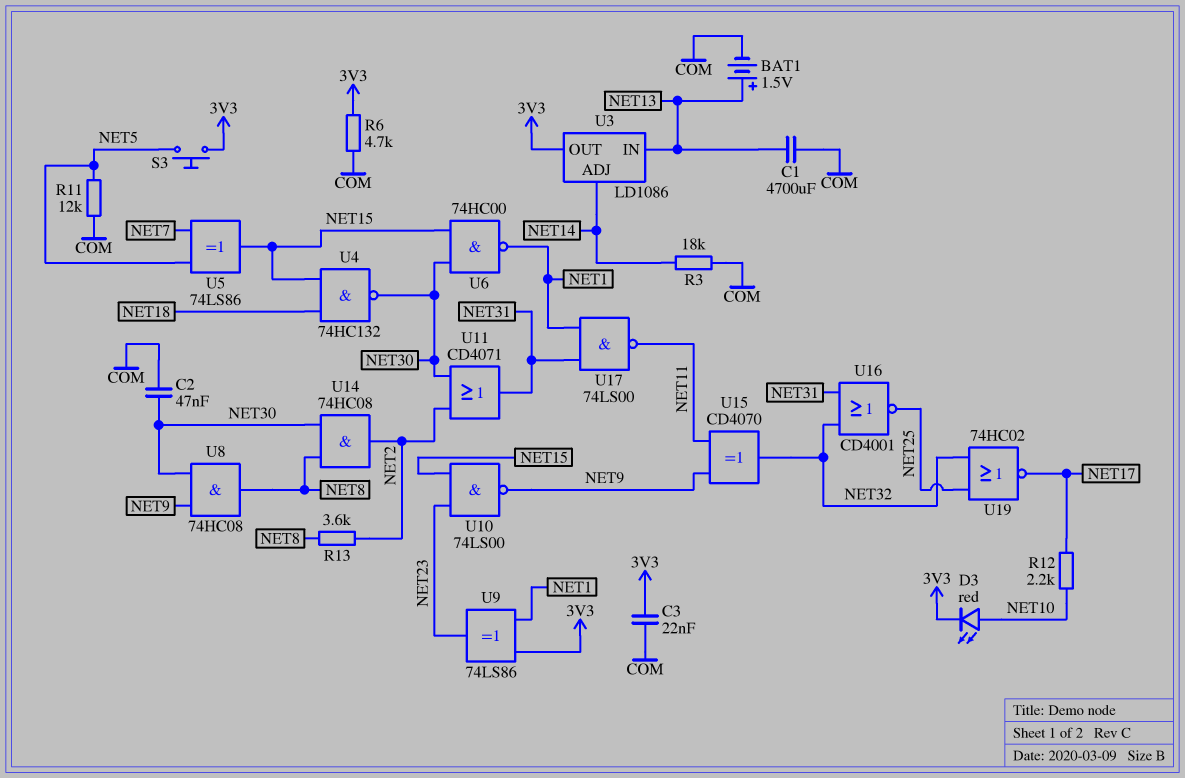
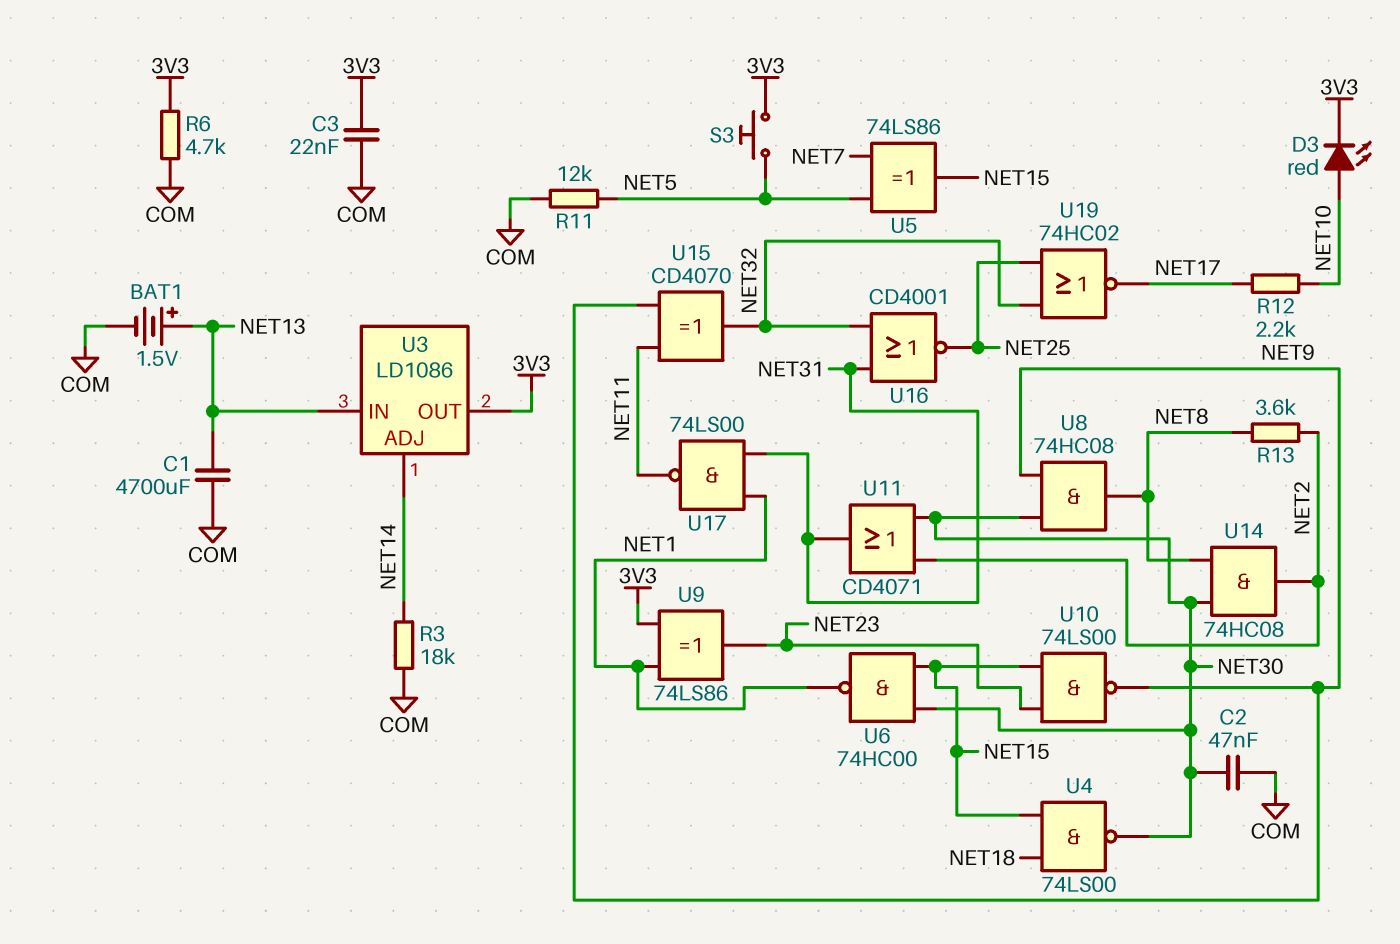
U4: NAND 74HC132 (in NET15, in NET18, out NET30) -> NAND 74LS00 (in NET15, in NET18, out NET30)

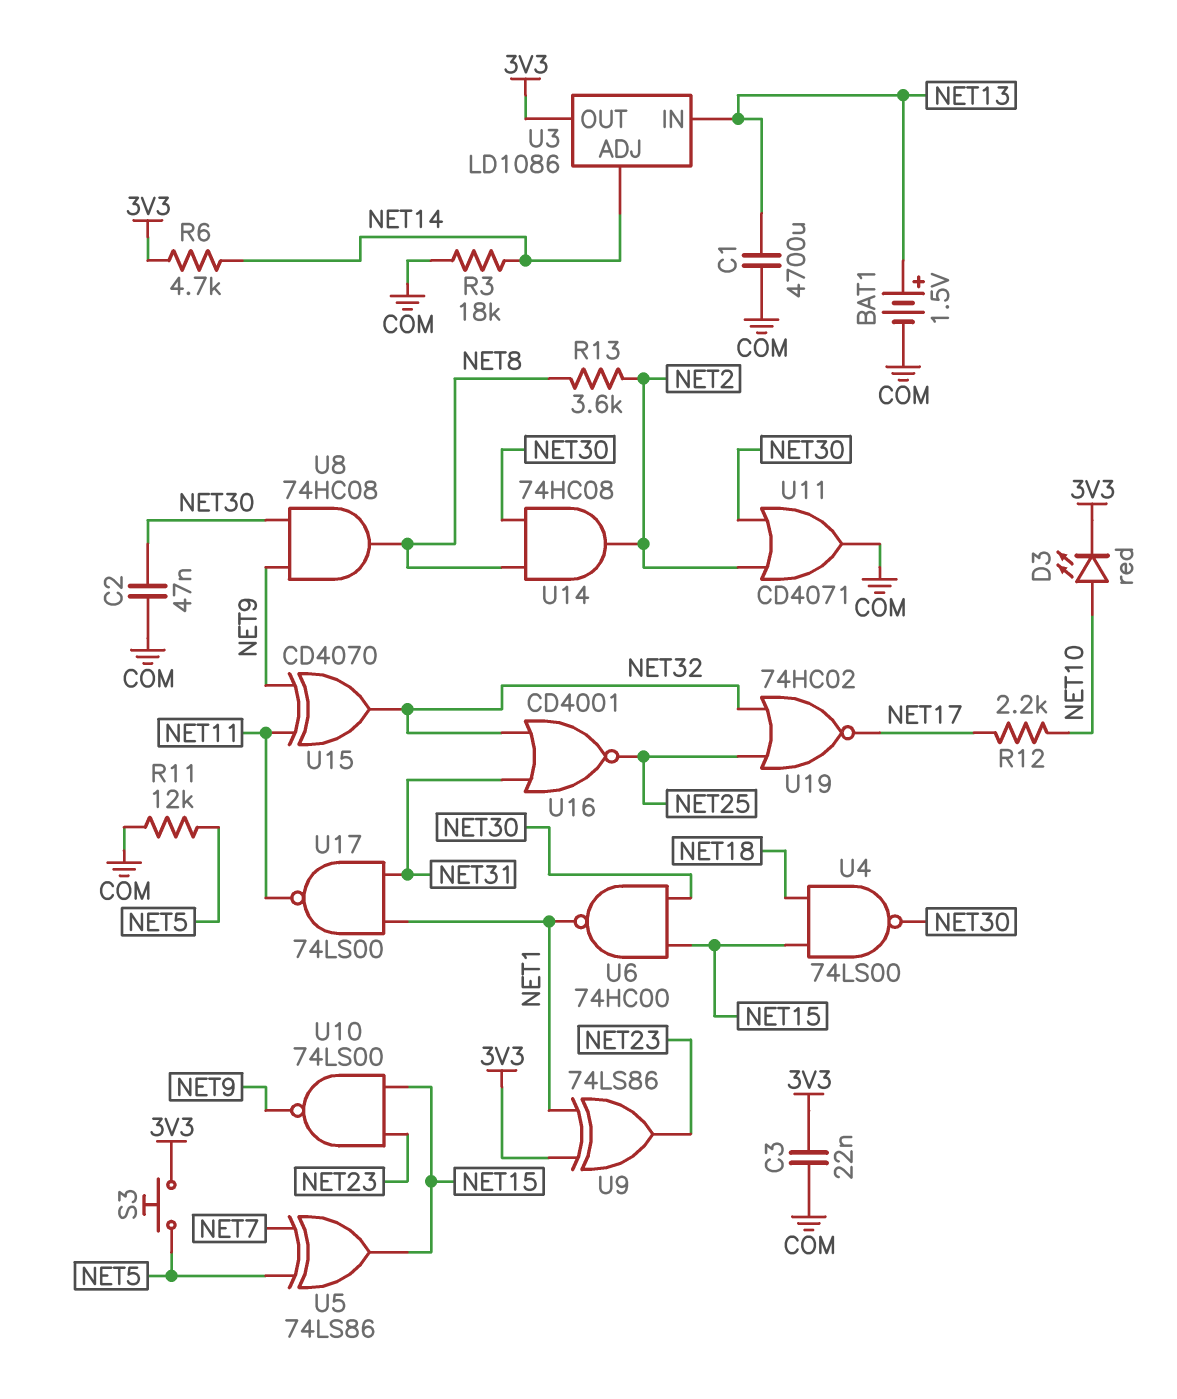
R6: 4.7k (3V3, COM) -> 4.7k (3V3, NET14)
U11: OR CD4071 (in NET2, in NET30, out NET31) -> OR CD4071 (in NET2, in NET30, out COM)

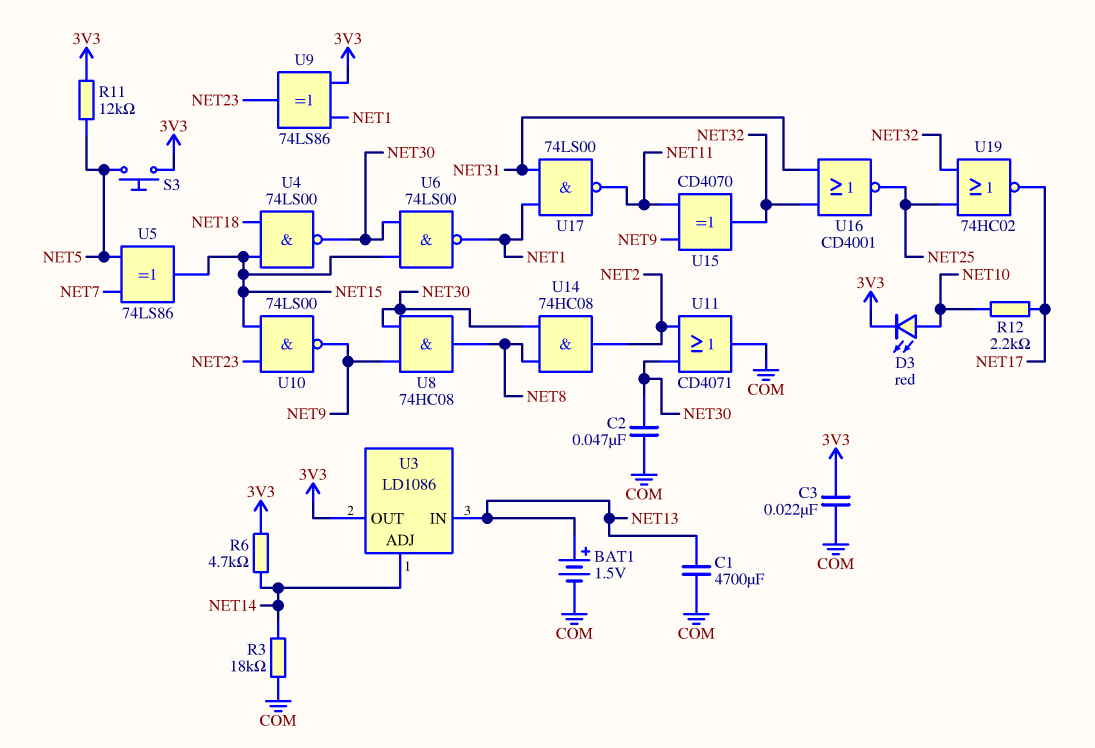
R11: 12k (COM, NET5) -> 12k (3V3, NET5)
R13: 3.6k (NET2, NET8) -> none
U6: NAND 74HC00 (in NET15, in NET30, out NET1) -> NAND 74LS00 (in NET15, in NET30, out NET1)

